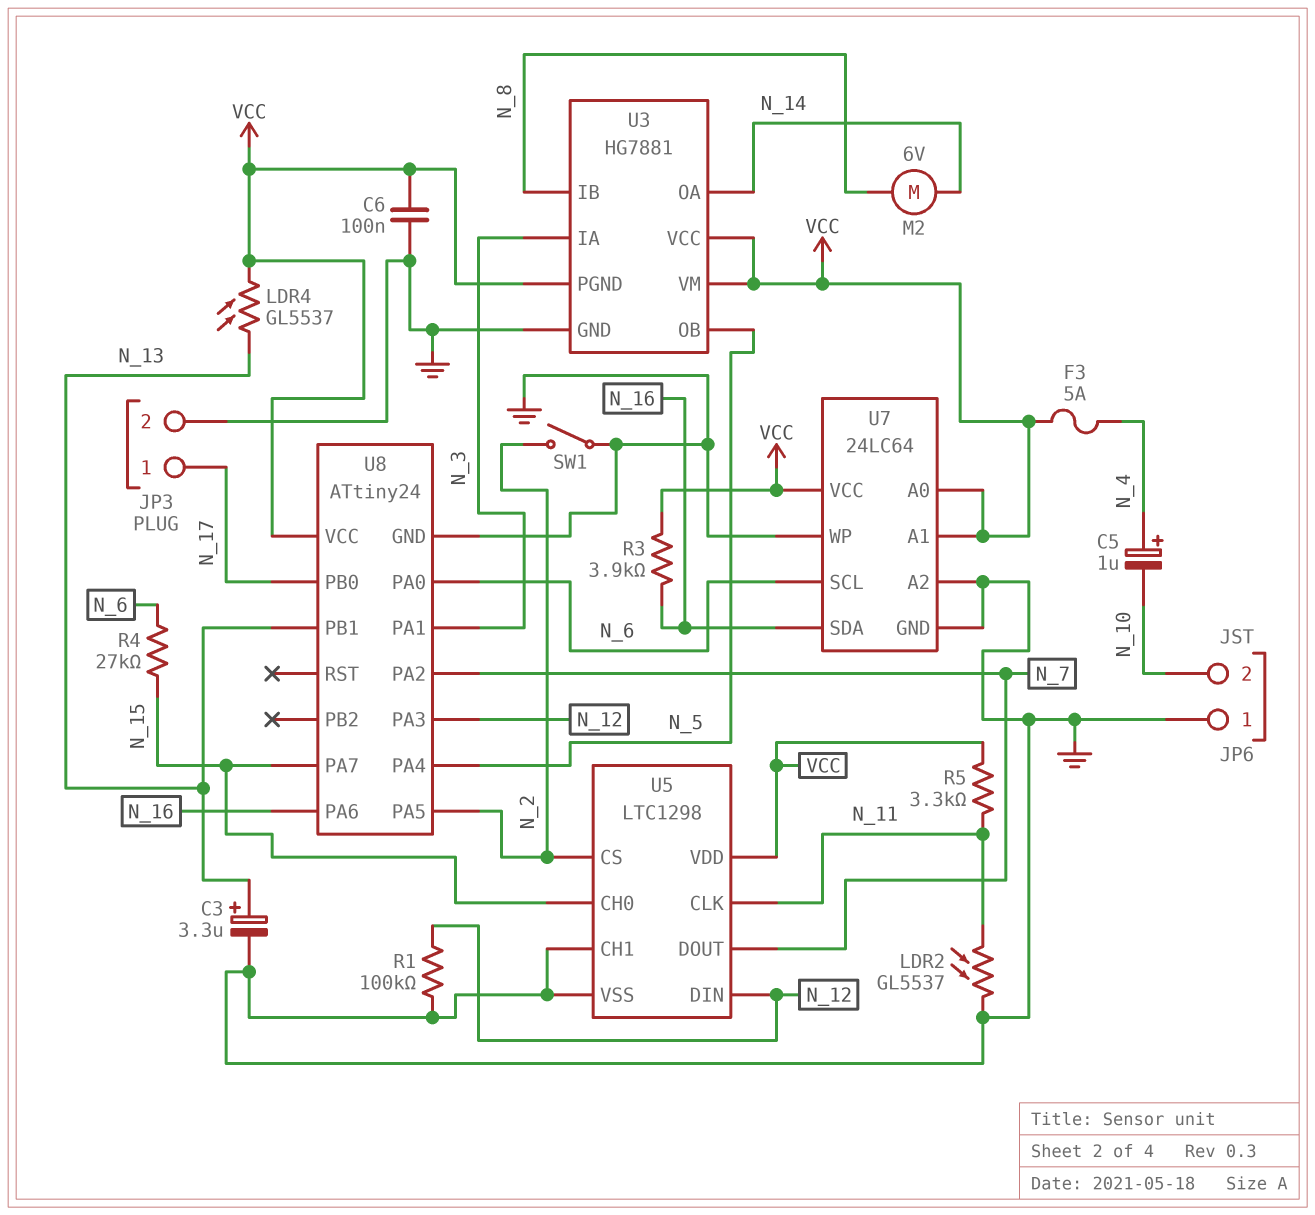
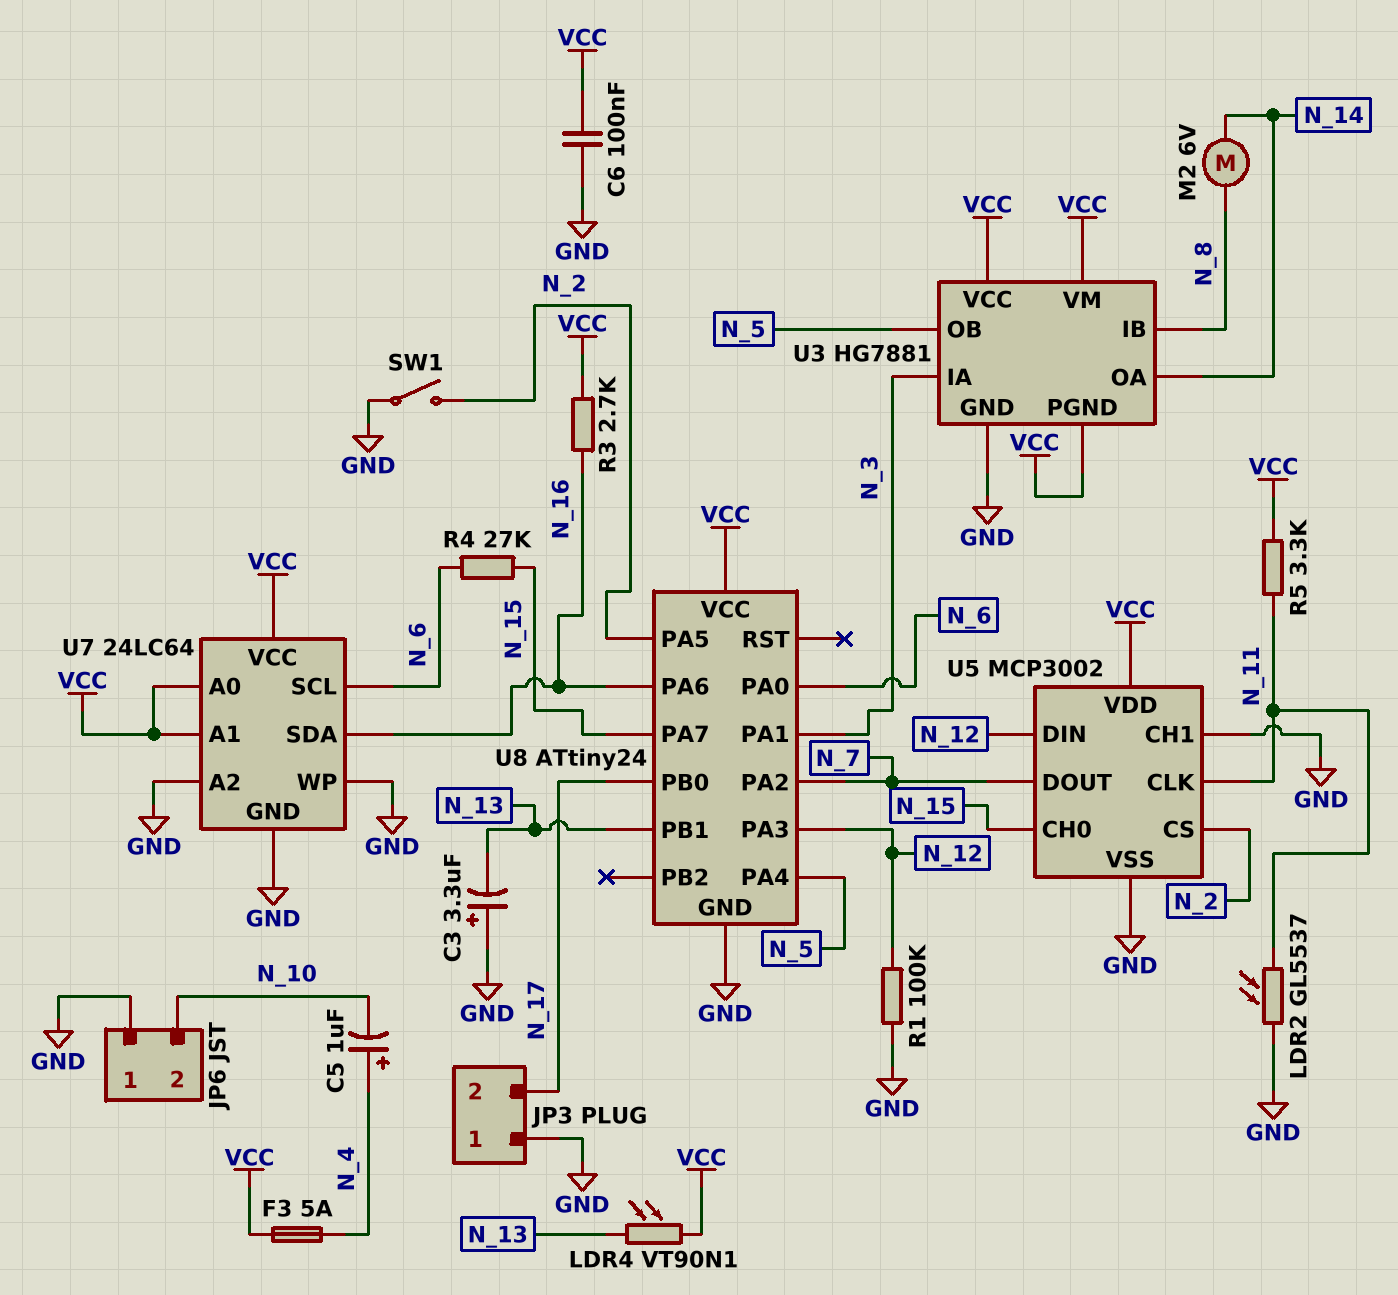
C3: 3.3uF (plus N_13, minus GND) -> 3.3uF (plus GND, minus N_13)
JP3 pin 1: N_17 -> GND
JP3 pin 2: GND -> N_17
LDR4: GL5537 (N_13, VCC) -> VT90N1 (N_13, VCC)
R3: 3.9k (N_16, VCC) -> 2.7k (N_16, VCC)
U5: LTC1298 -> MCP3002

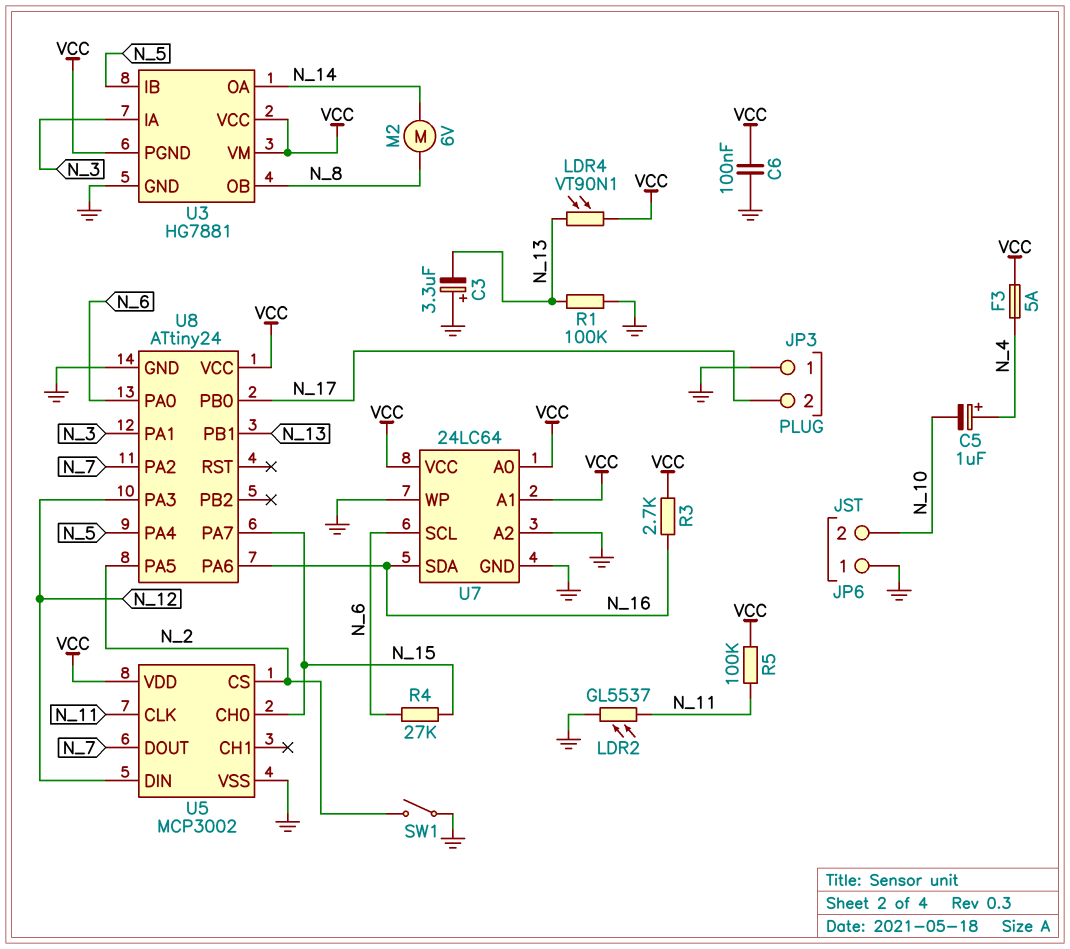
R1: 100k (GND, N_12) -> 100k (GND, N_13)
R5: 3.3k (N_11, VCC) -> 100k (N_11, VCC)
U3 pin IB: N_8 -> N_5
U3 pin OB: N_5 -> N_8
U5 pin CH1: GND -> none

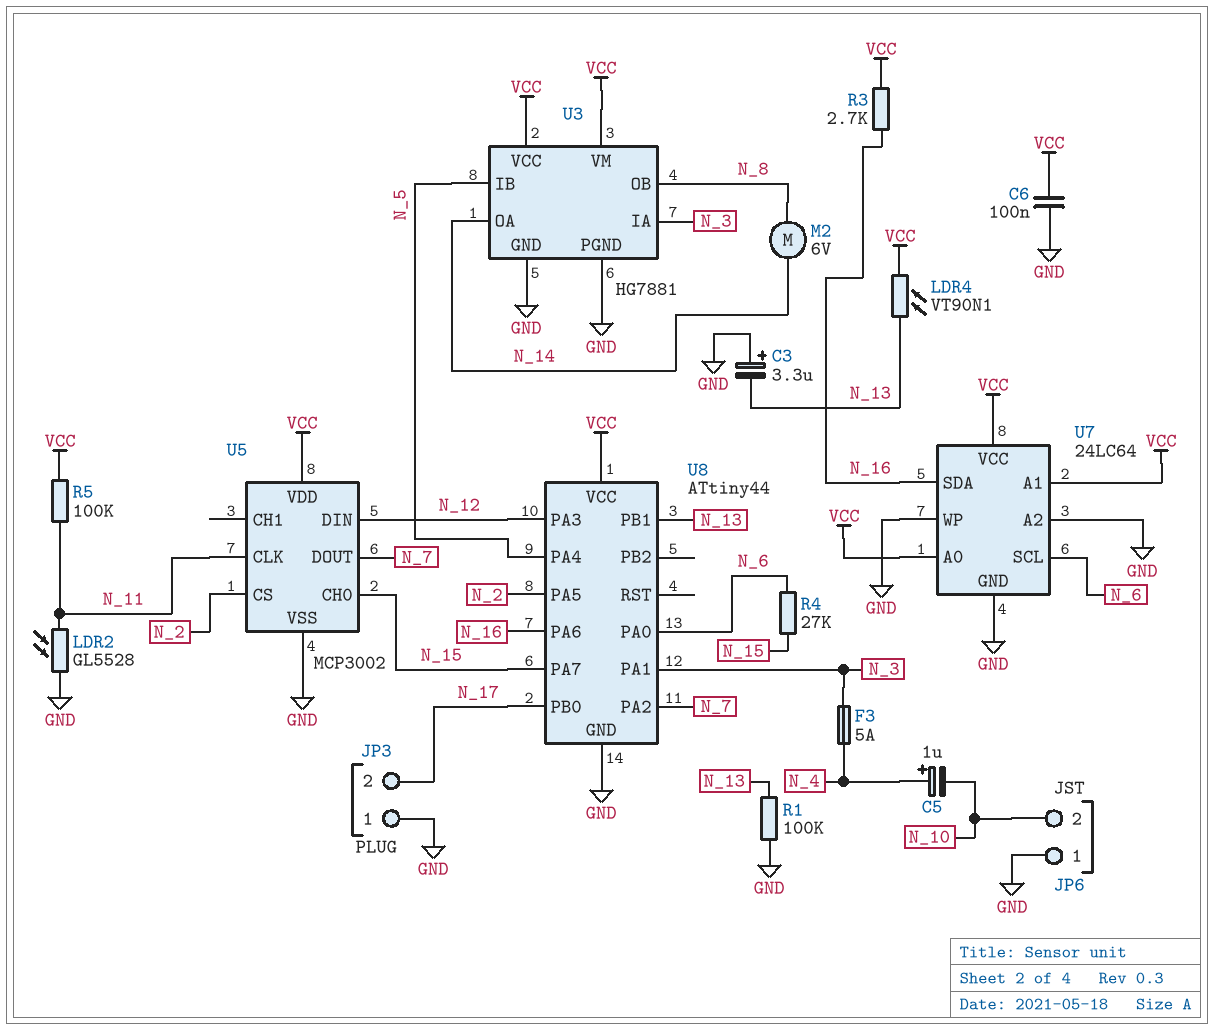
F3: 5A (N_4, VCC) -> 5A (N_3, N_4)
LDR2: GL5537 (GND, N_11) -> GL5528 (GND, N_11)
SW1: switch (GND, N_2) -> none
U3 pin PGND: VCC -> GND
U8: ATtiny24 -> ATtiny44

